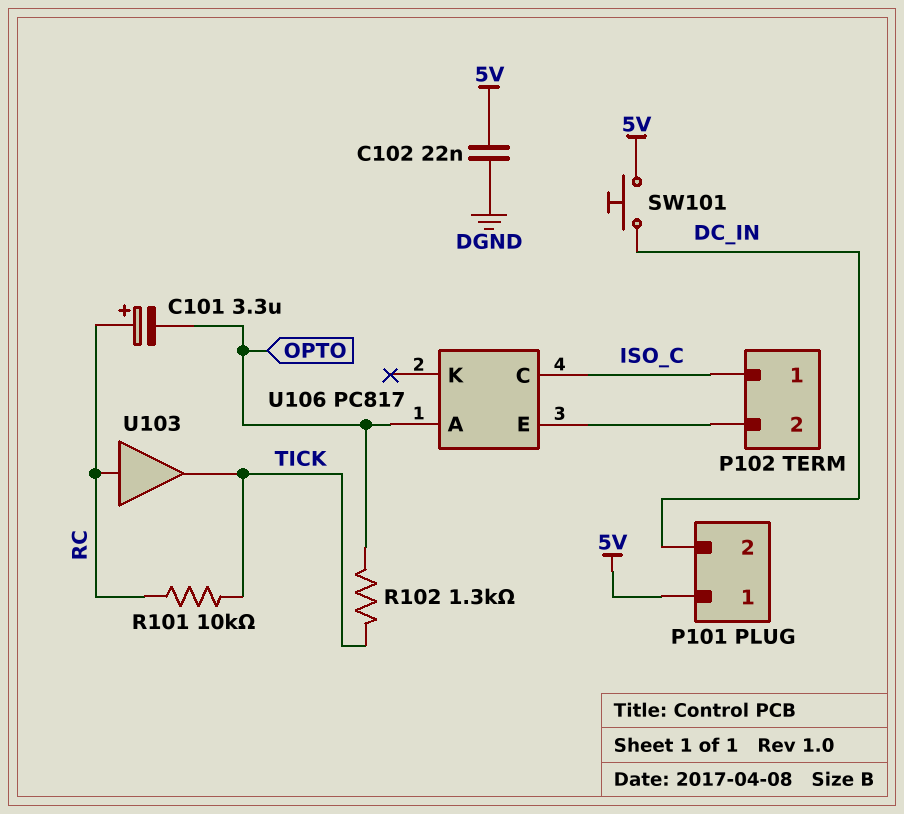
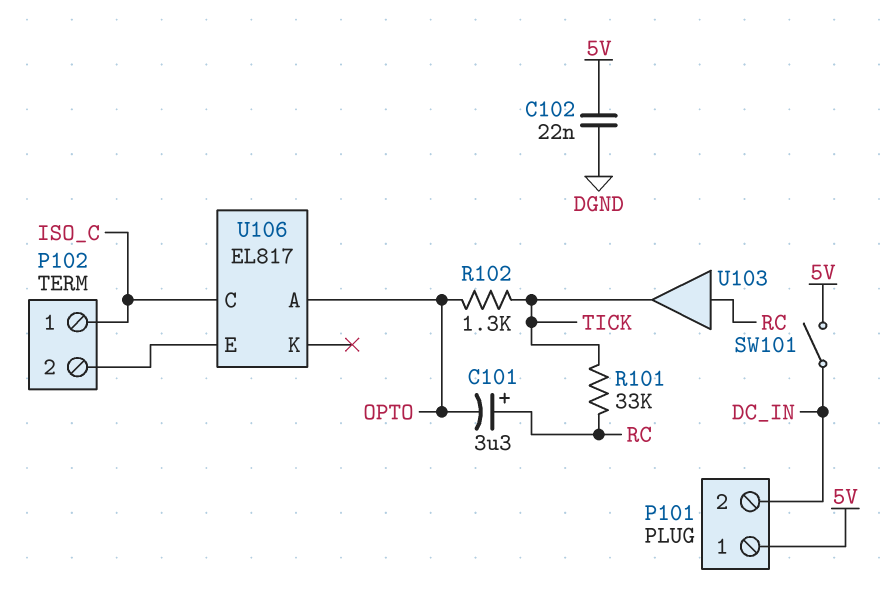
R101: 10k (RC, TICK) -> 33k (RC, TICK)
SW101: button (5V, DC_IN) -> switch (5V, DC_IN)
U106: PC817 -> EL817

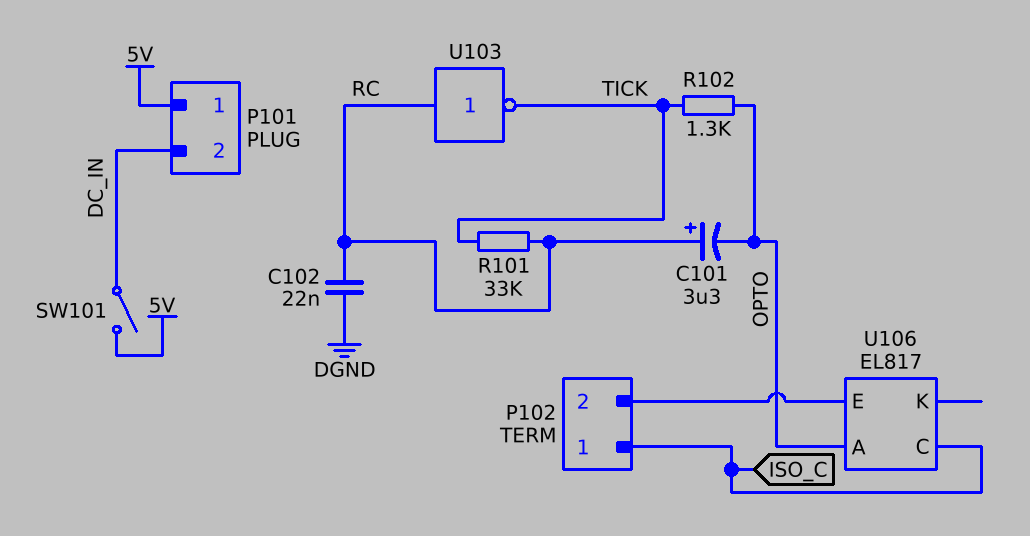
C102: 22nF (5V, DGND) -> 22nF (DGND, RC)
U103: buffer (in RC, out TICK) -> NOT (in RC, out TICK)

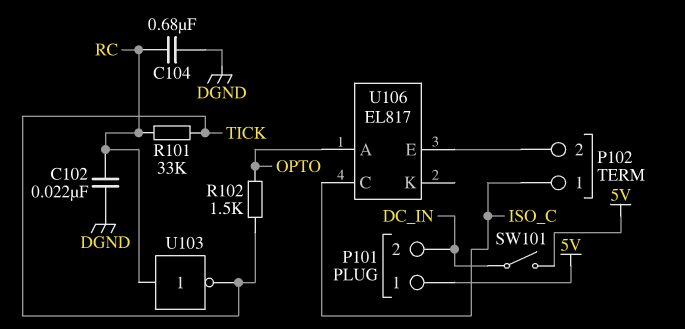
C101: 3.3uF (plus RC, minus OPTO) -> none
C104: none -> 680nF (DGND, RC)
R102: 1.3k (OPTO, TICK) -> 1.5k (OPTO, TICK)

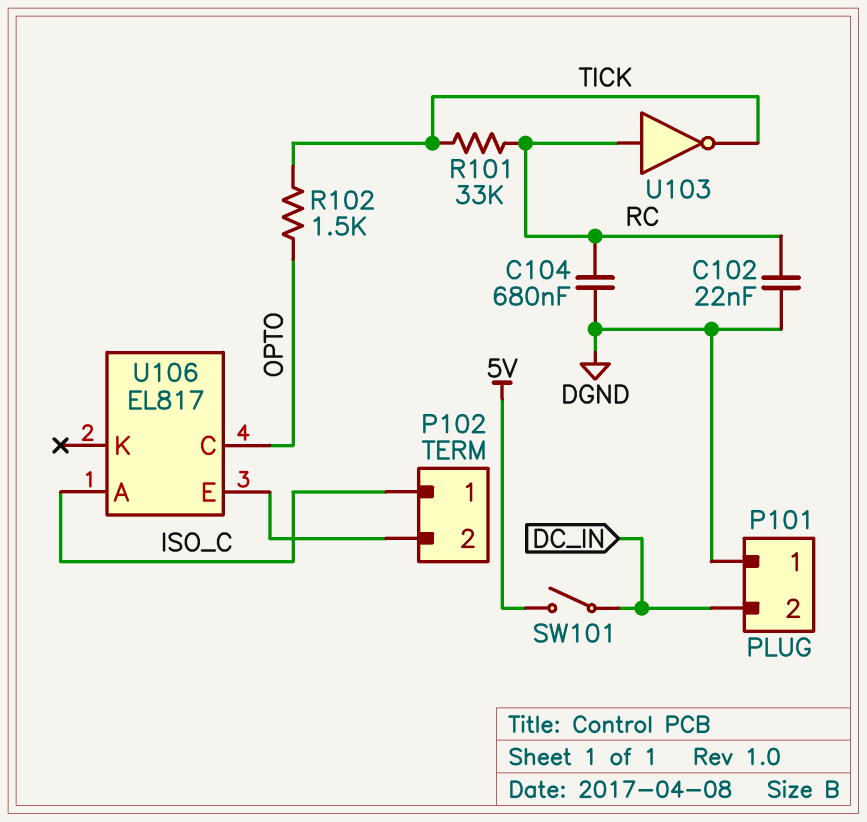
P101 pin 1: 5V -> DGND
U106 pin A: OPTO -> ISO_C
U106 pin C: ISO_C -> OPTO

